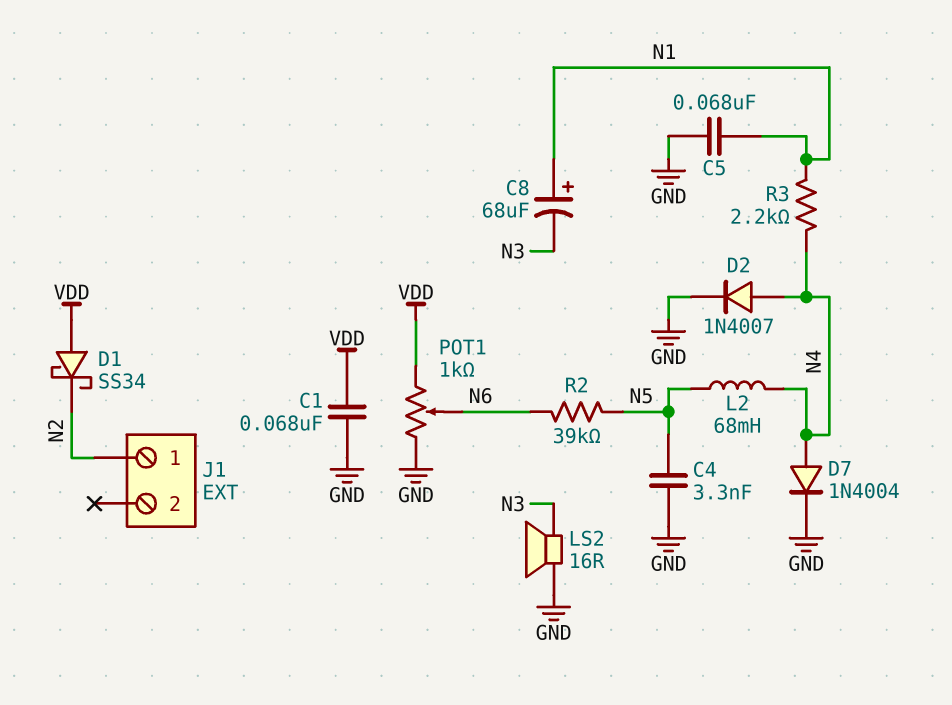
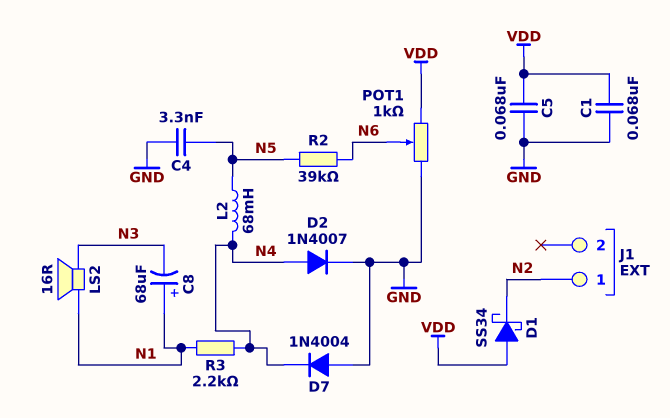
C5: 68nF (GND, N1) -> 68nF (GND, VDD)
D7: diode 1N4004 (A N4, K GND) -> diode 1N4004 (A GND, K N4)
LS2: speaker 16R (GND, N3) -> speaker 16R (N1, N3)

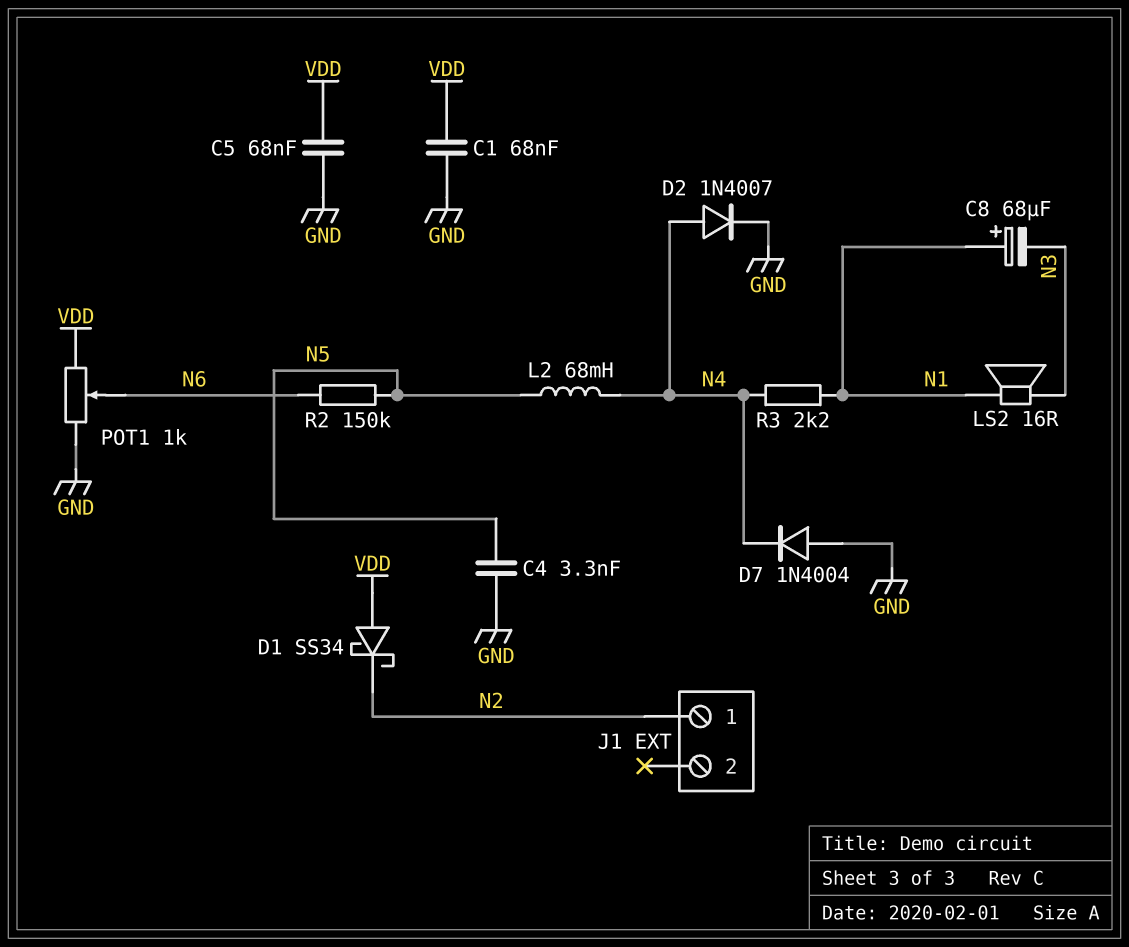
R2: 39k (N5, N6) -> 150k (N5, N6)

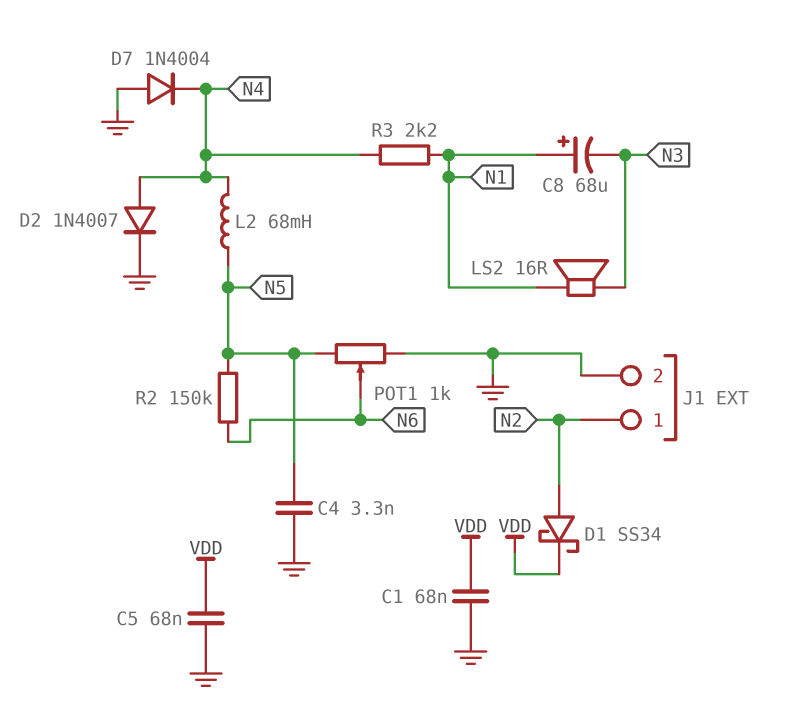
D1: schottky SS34 (A VDD, K N2) -> schottky SS34 (A N2, K VDD)
J1 pin 2: none -> GND
POT1: 1k (GND, VDD, wiper N6) -> 1k (GND, N5, wiper N6)

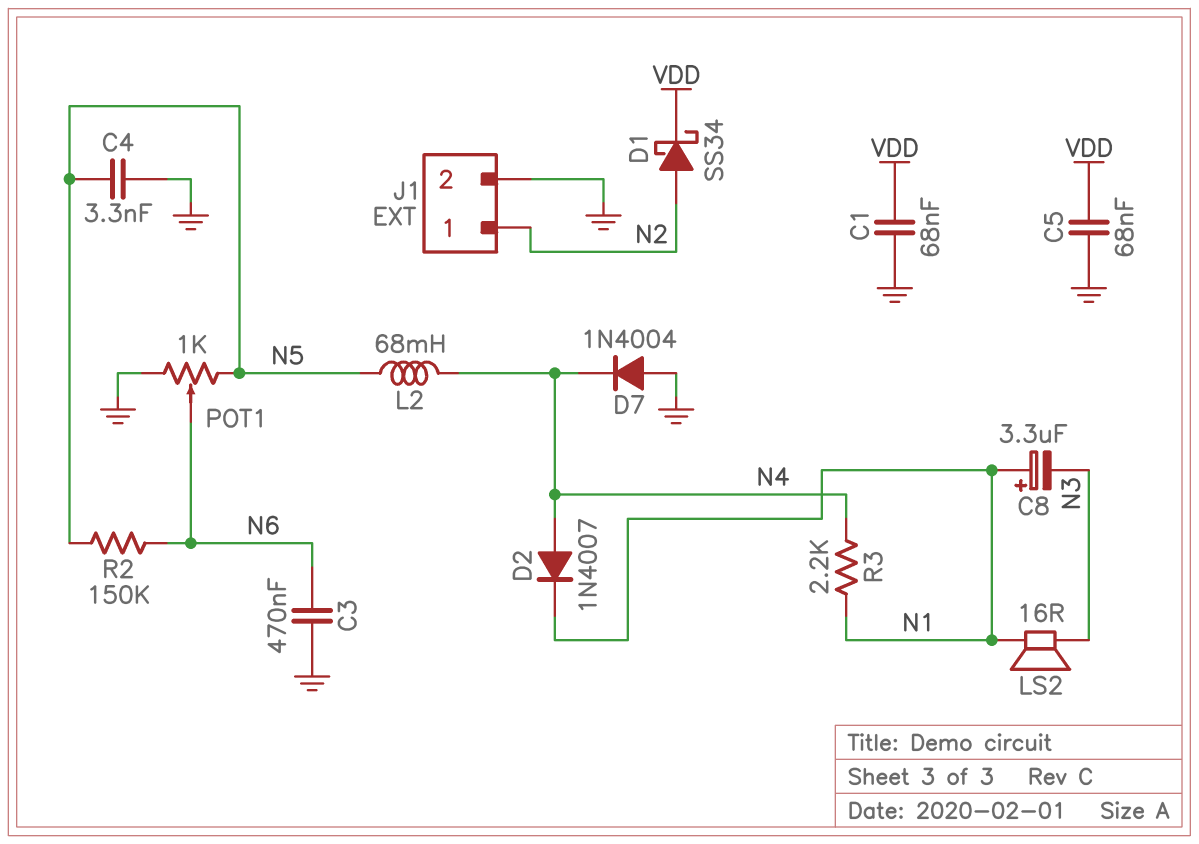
C3: none -> 470nF (GND, N6)
C8: 68uF (plus N1, minus N3) -> 3.3uF (plus N1, minus N3)
D2: diode 1N4007 (A N4, K GND) -> diode 1N4007 (A N4, K N1)

